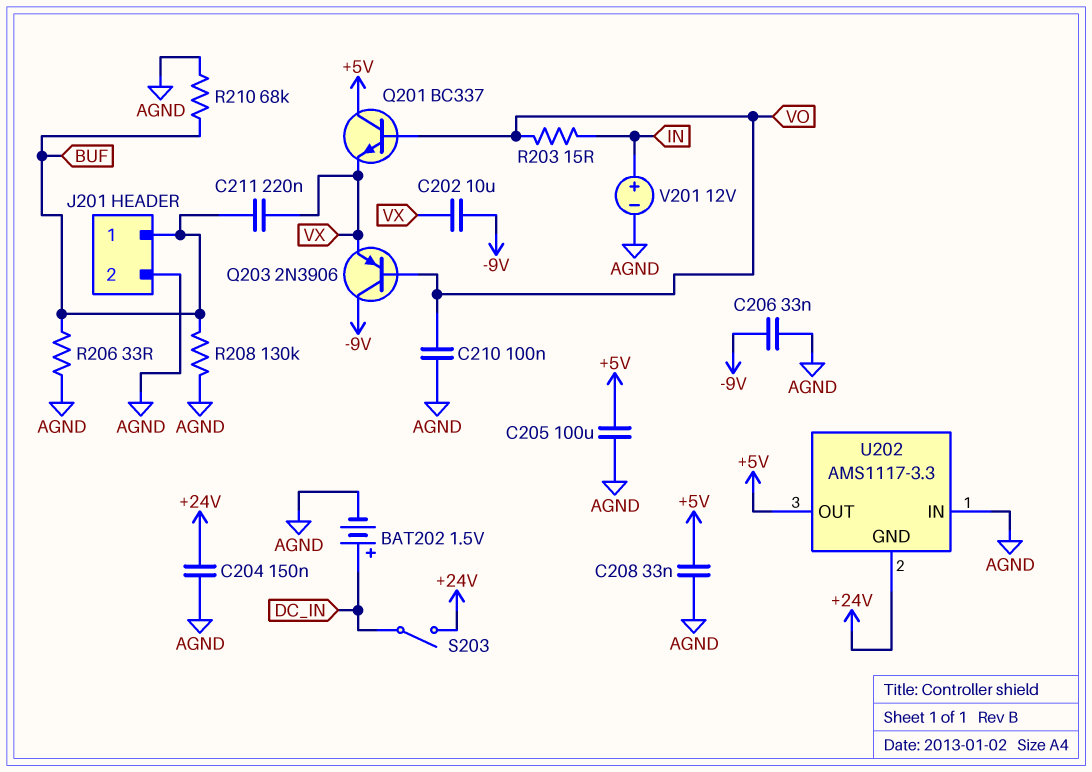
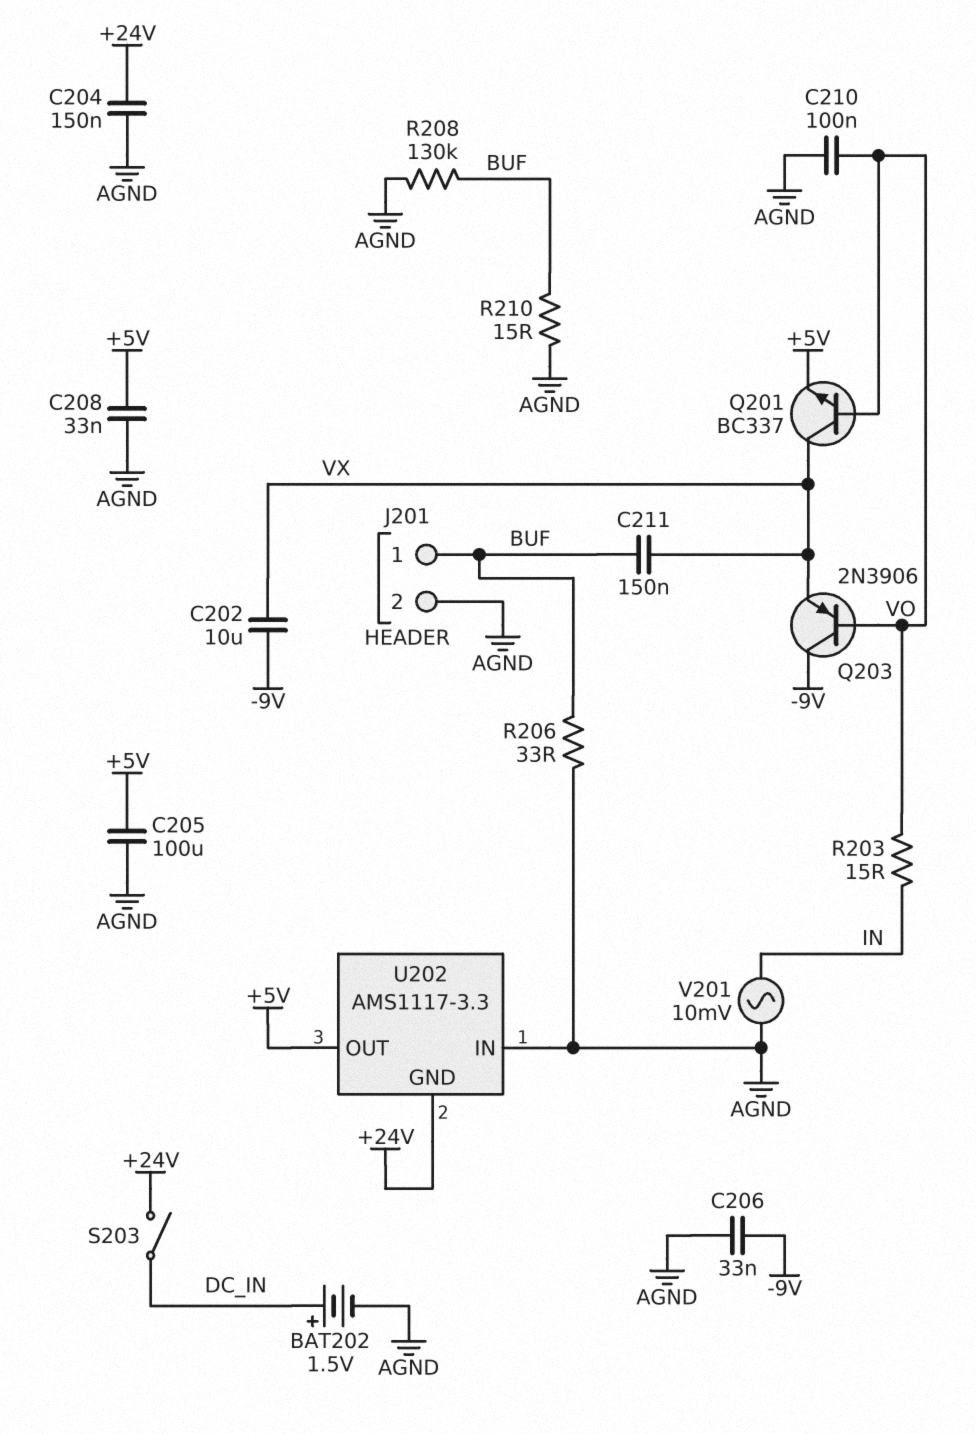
C211: 220nF (BUF, VX) -> 150nF (BUF, VX)
Q201: NPN BC337 (B VO, C +5V, E VX) -> NPN BC337 (B VO, C VX, E +5V)
R210: 68k (AGND, BUF) -> 15 (AGND, BUF)
V201: 12V (plus IN, minus AGND) -> AC 10mV (AGND, IN)

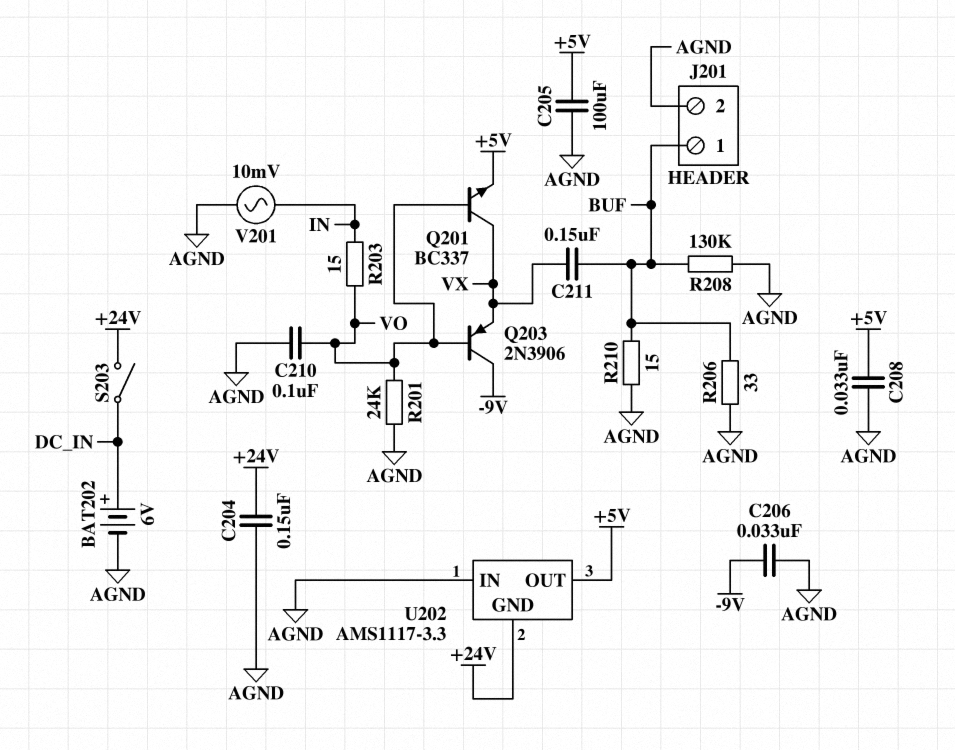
BAT202: 1.5V (plus DC_IN, minus AGND) -> 6V (plus DC_IN, minus AGND)
C202: 10uF (-9V, VX) -> none
R201: none -> 24k (AGND, VO)

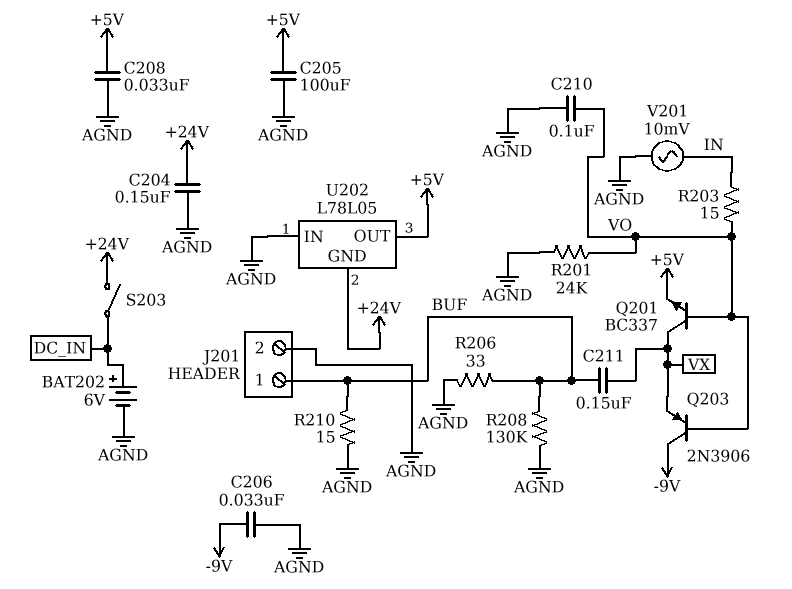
U202: AMS1117-3.3 -> L78L05

